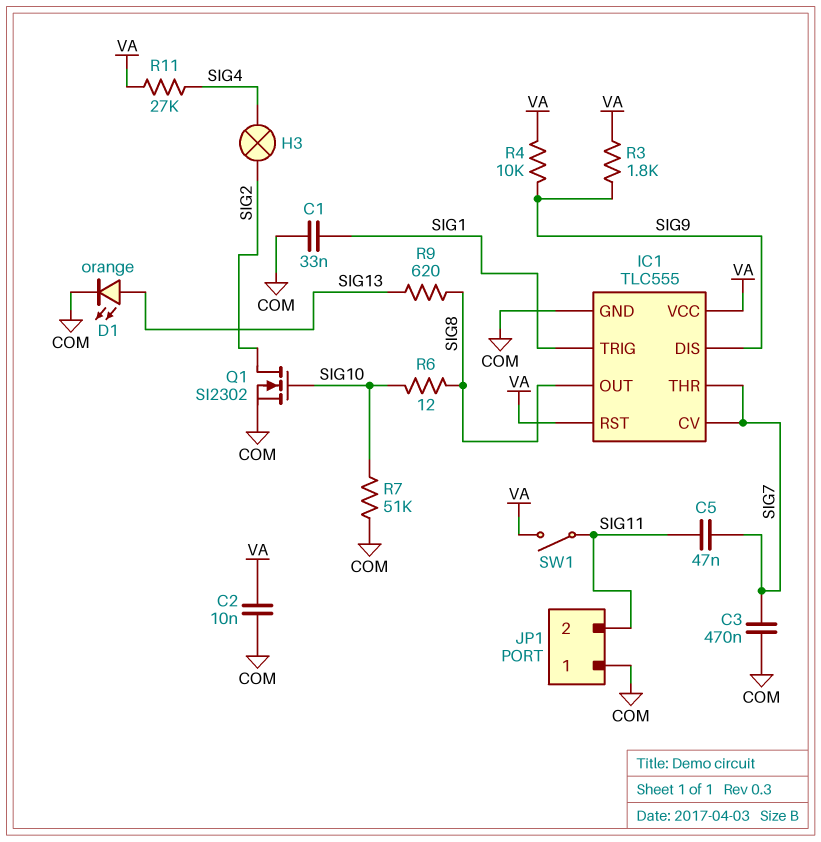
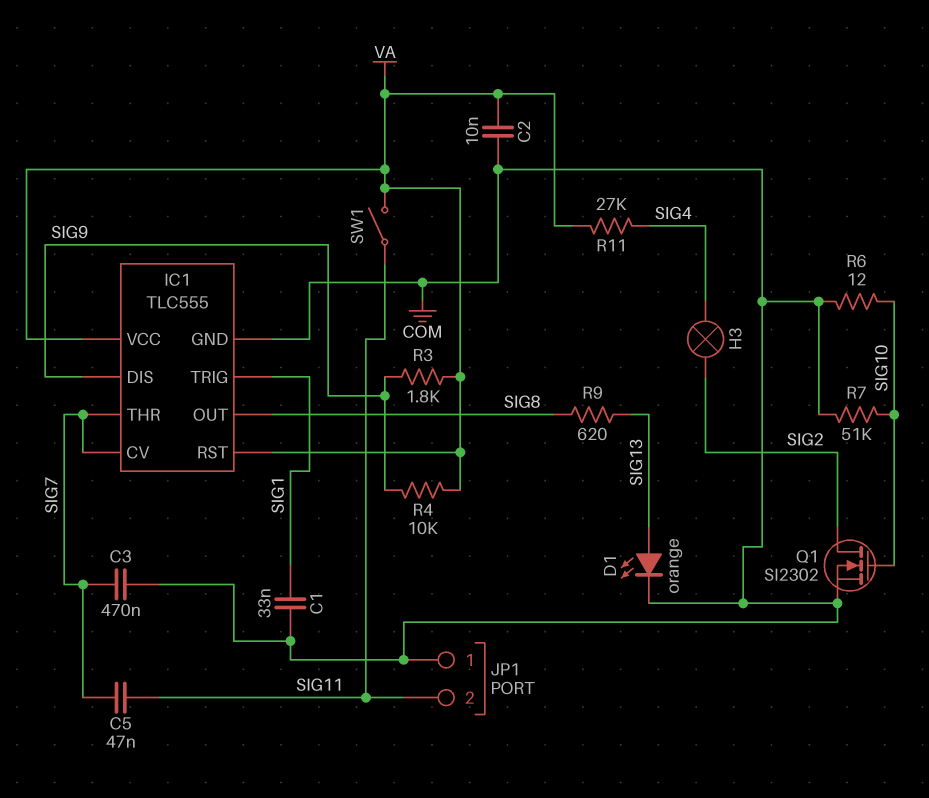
R6: 12 (SIG8, SIG10) -> 12 (COM, SIG10)

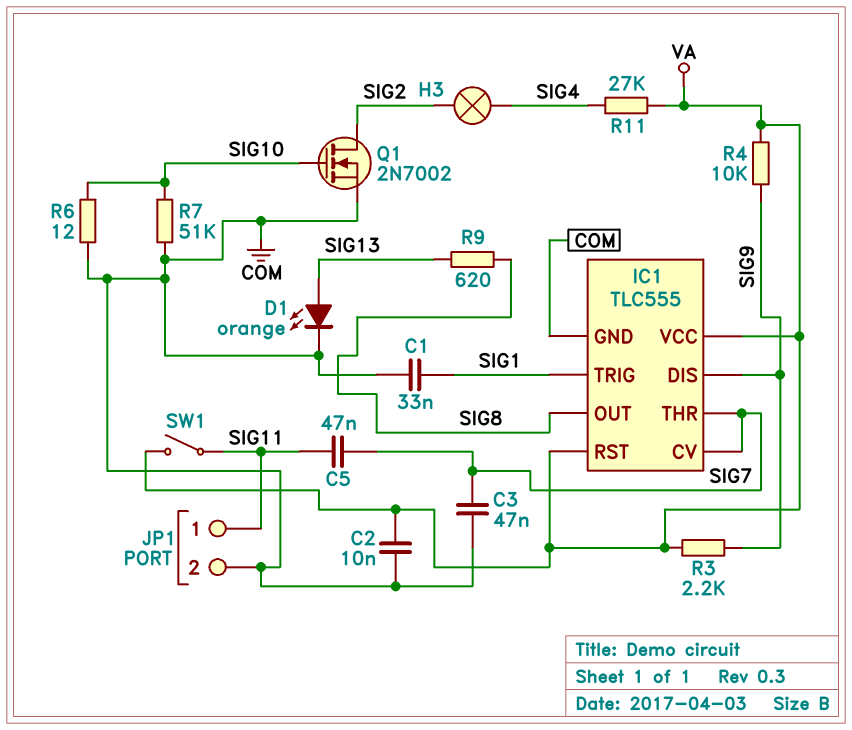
C3: 470nF (COM, SIG7) -> 47nF (COM, SIG7)
JP1 pin 1: COM -> SIG11
JP1 pin 2: SIG11 -> COM
Q1: NMOS SI2302 (G SIG10, D SIG2, S COM) -> NMOS 2N7002 (G SIG10, D SIG2, S COM)
R3: 1.8k (SIG9, VA) -> 2.2k (SIG9, VA)

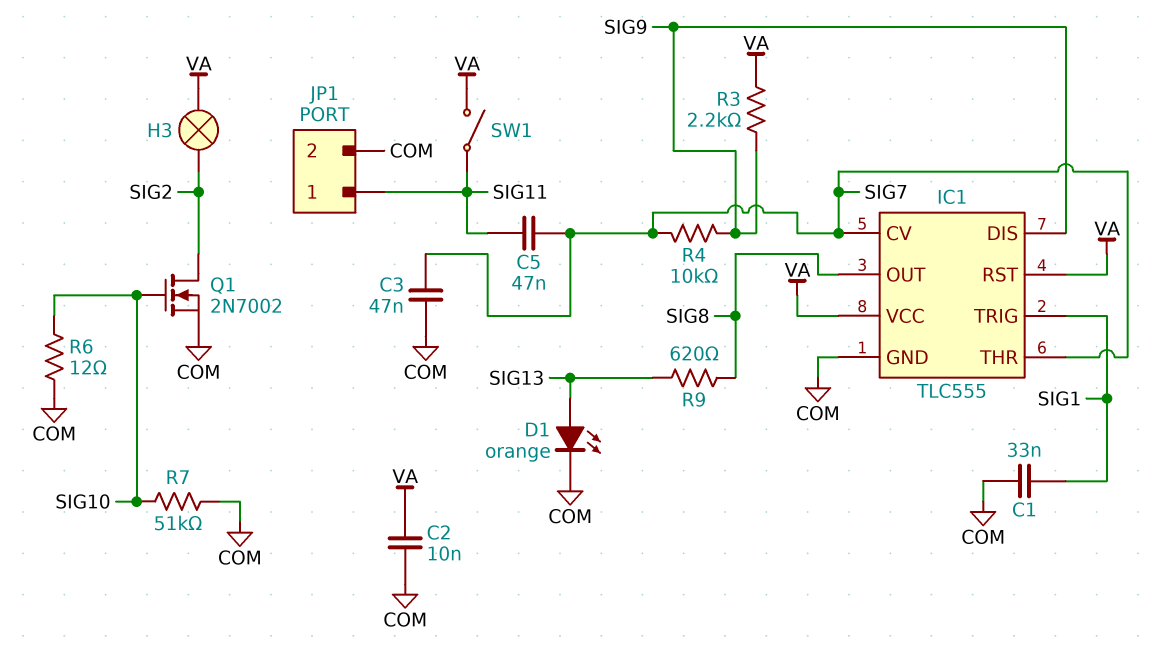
H3: lamp (SIG2, SIG4) -> lamp (SIG2, VA)
R4: 10k (SIG9, VA) -> 10k (SIG7, SIG9)
R11: 27k (SIG4, VA) -> none

